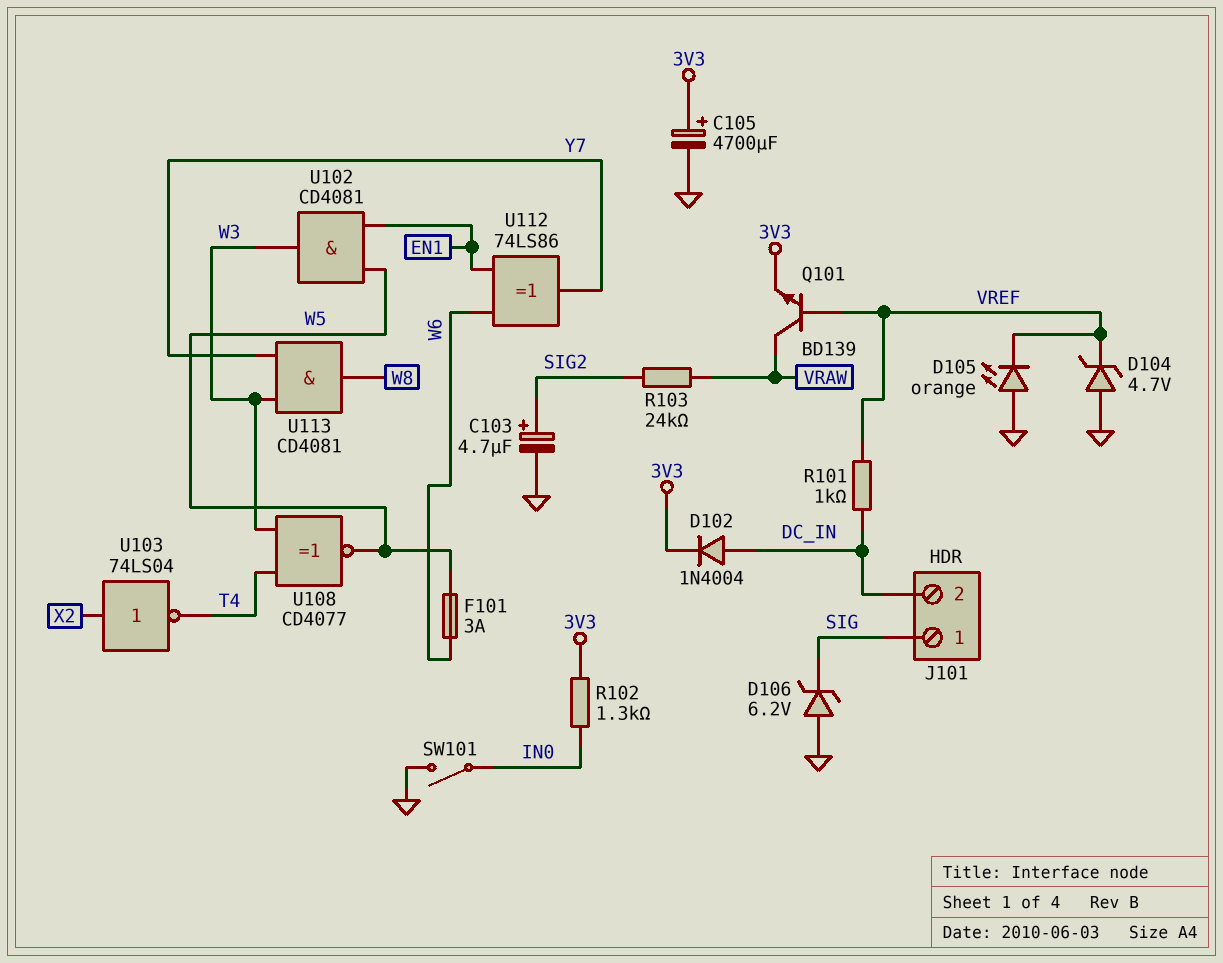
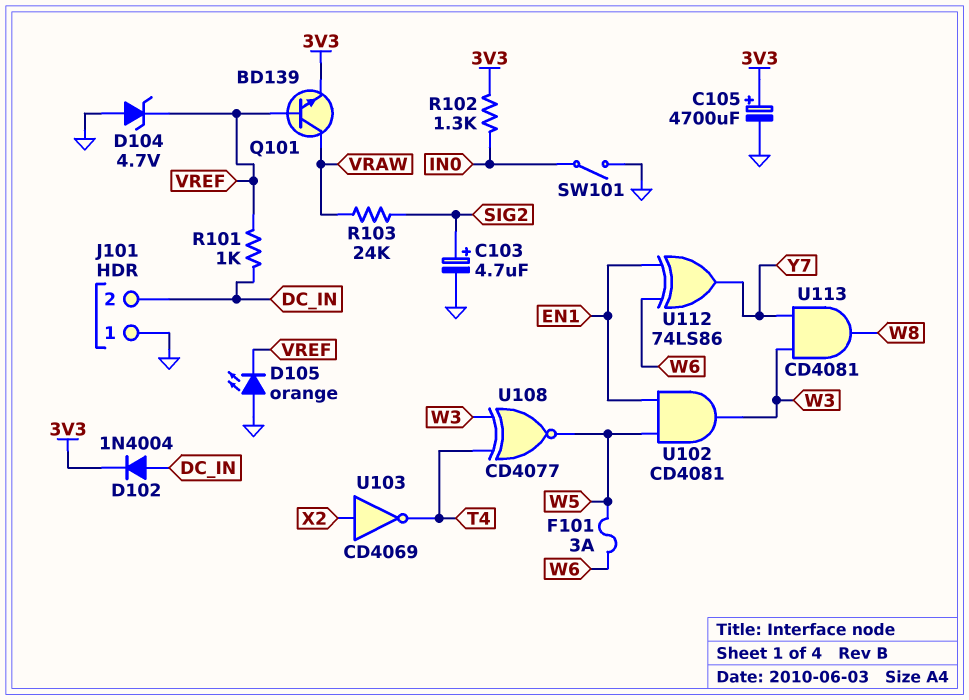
D106: zener 6.2V (A GND, K SIG) -> none
J101 pin 1: SIG -> GND
U103: NOT 74LS04 (in X2, out T4) -> NOT CD4069 (in X2, out T4)

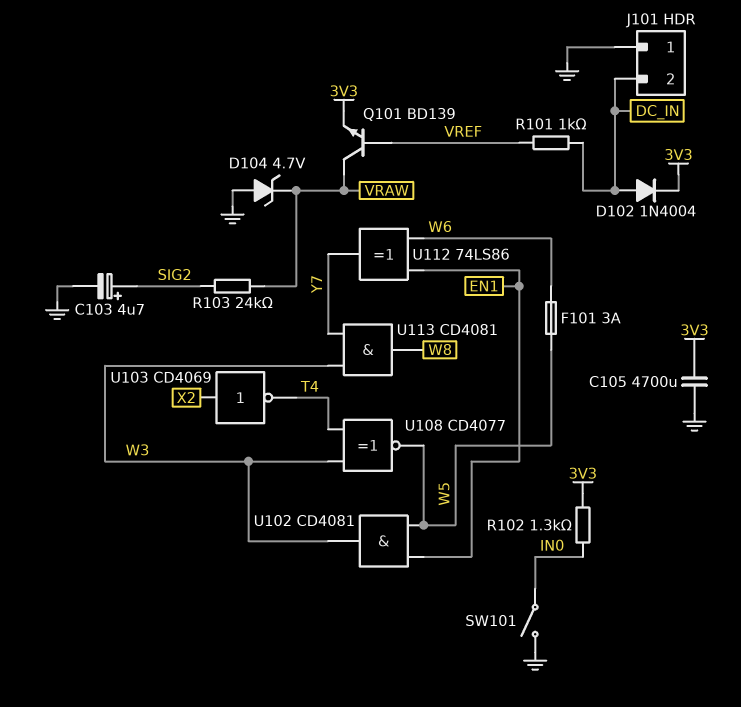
C105: 4700uF (plus 3V3, minus GND) -> 4700uF (3V3, GND)
D104: zener 4.7V (A GND, K VREF) -> zener 4.7V (A GND, K VRAW)
D105: LED orange (A GND, K VREF) -> none

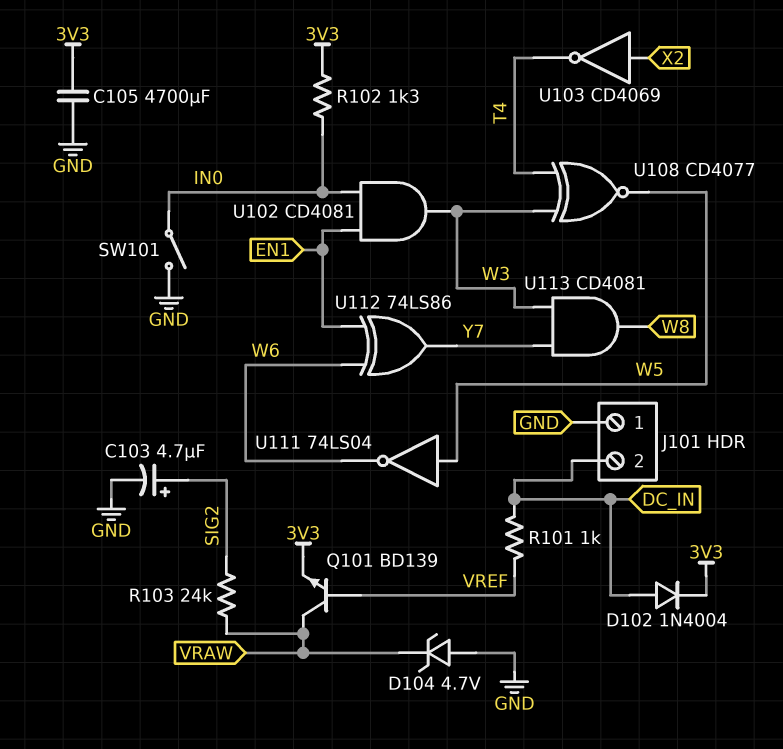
F101: 3A (W5, W6) -> none
U102: AND CD4081 (in EN1, in W5, out W3) -> AND CD4081 (in EN1, in IN0, out W3)
U111: none -> NOT 74LS04 (in W5, out W6)

